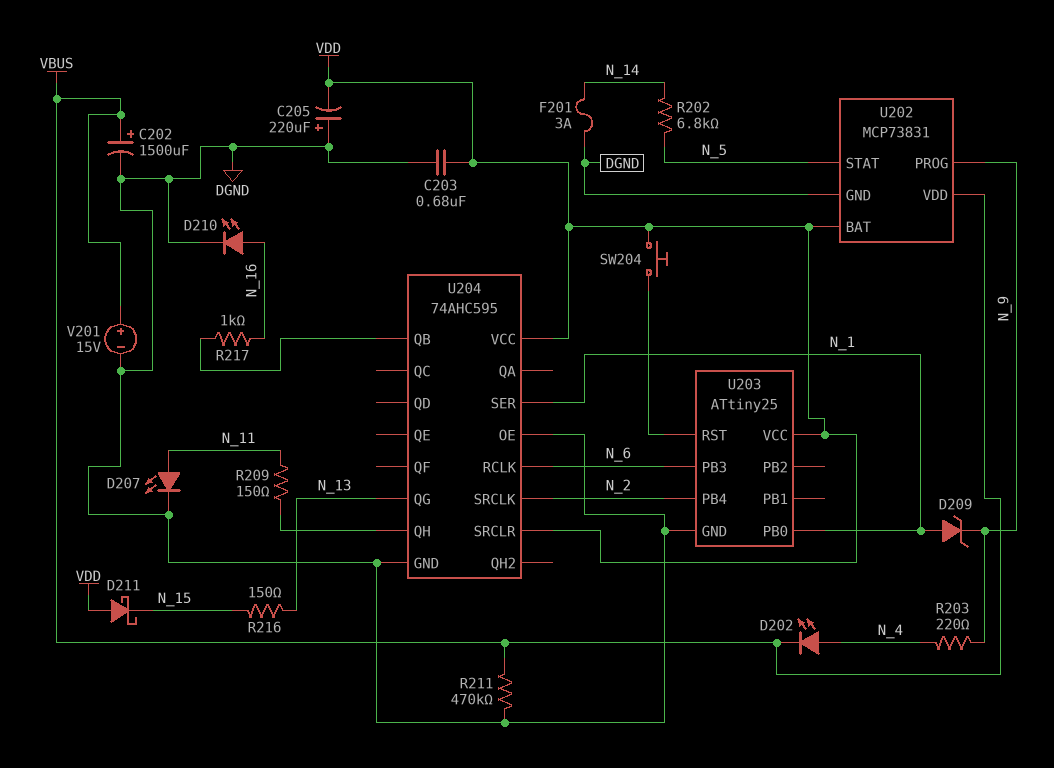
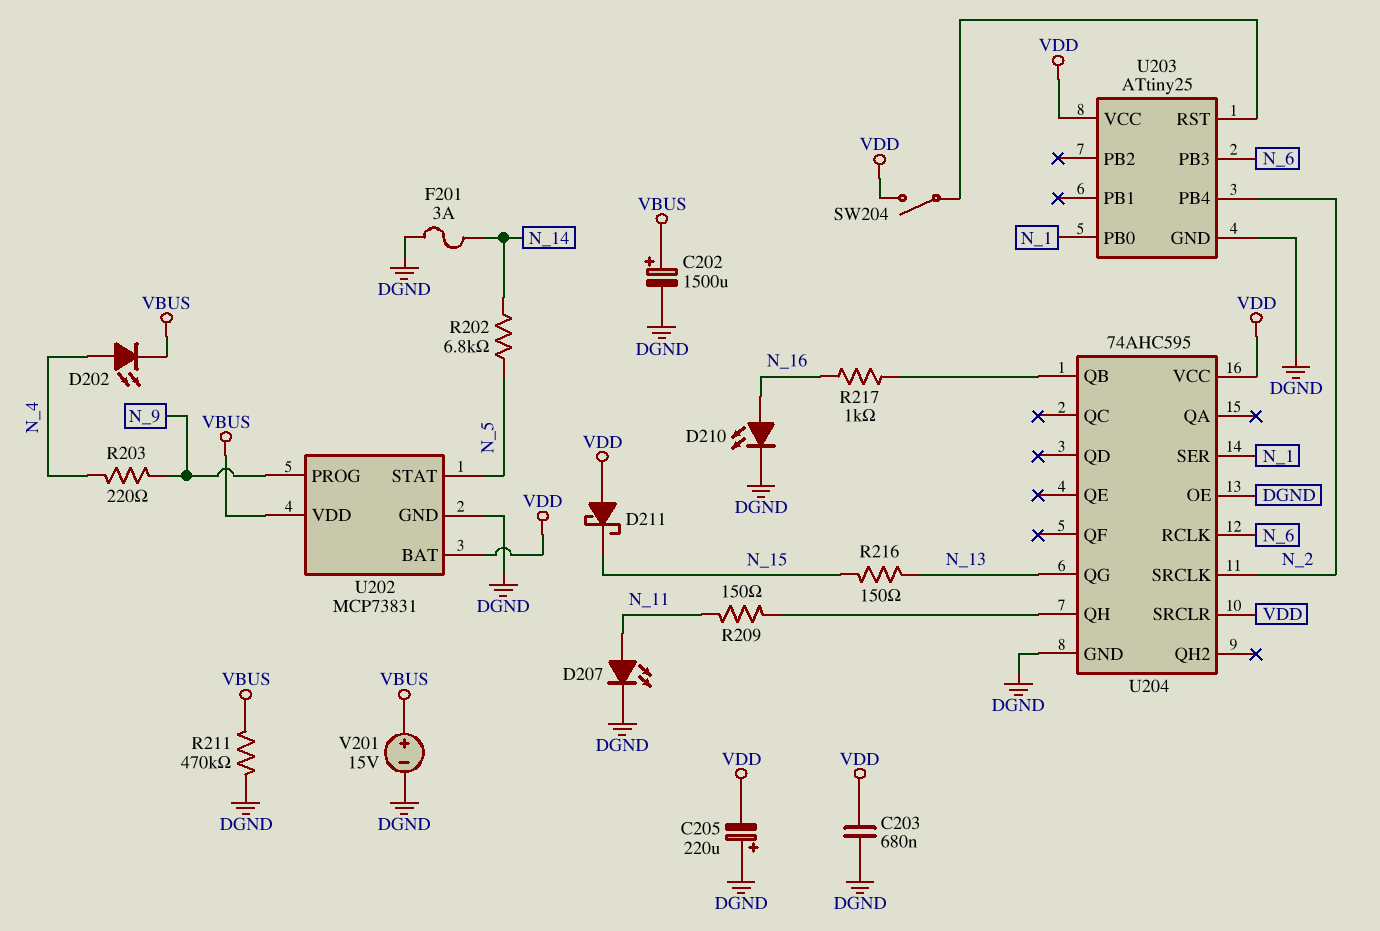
D209: zener (A N_1, K N_9) -> none
SW204: button (U203/RST, VDD) -> switch (U203/RST, VDD)

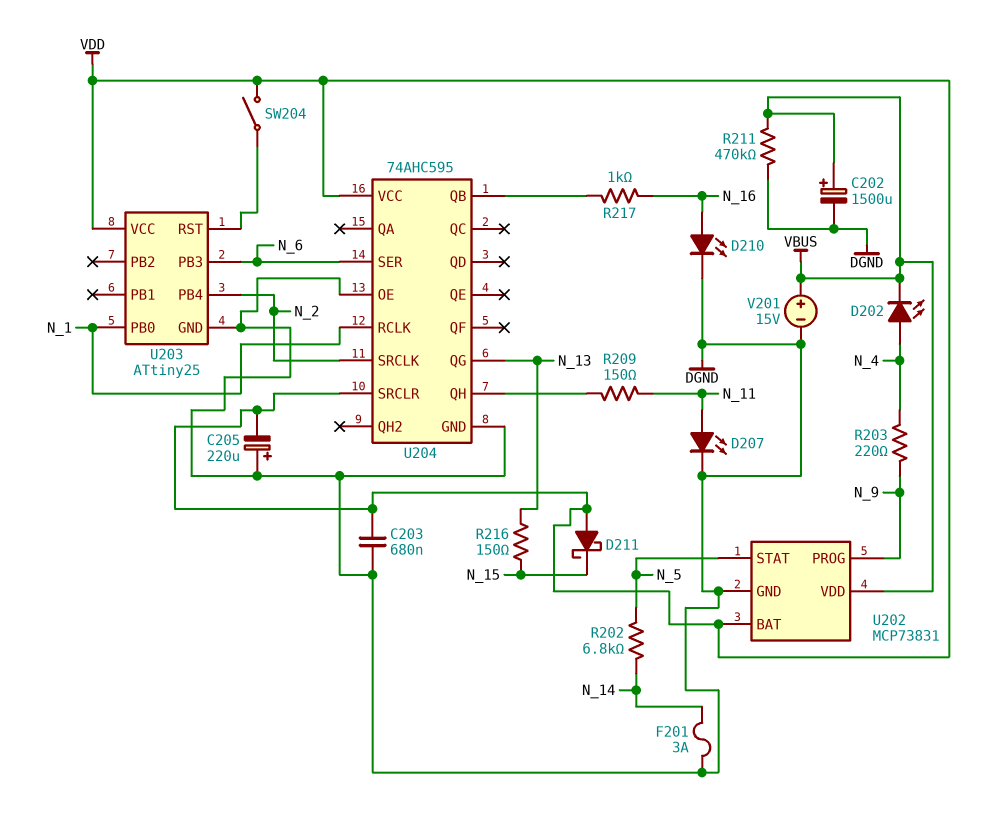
U204 pin RCLK: N_6 -> N_1
U204 pin SER: N_1 -> N_6

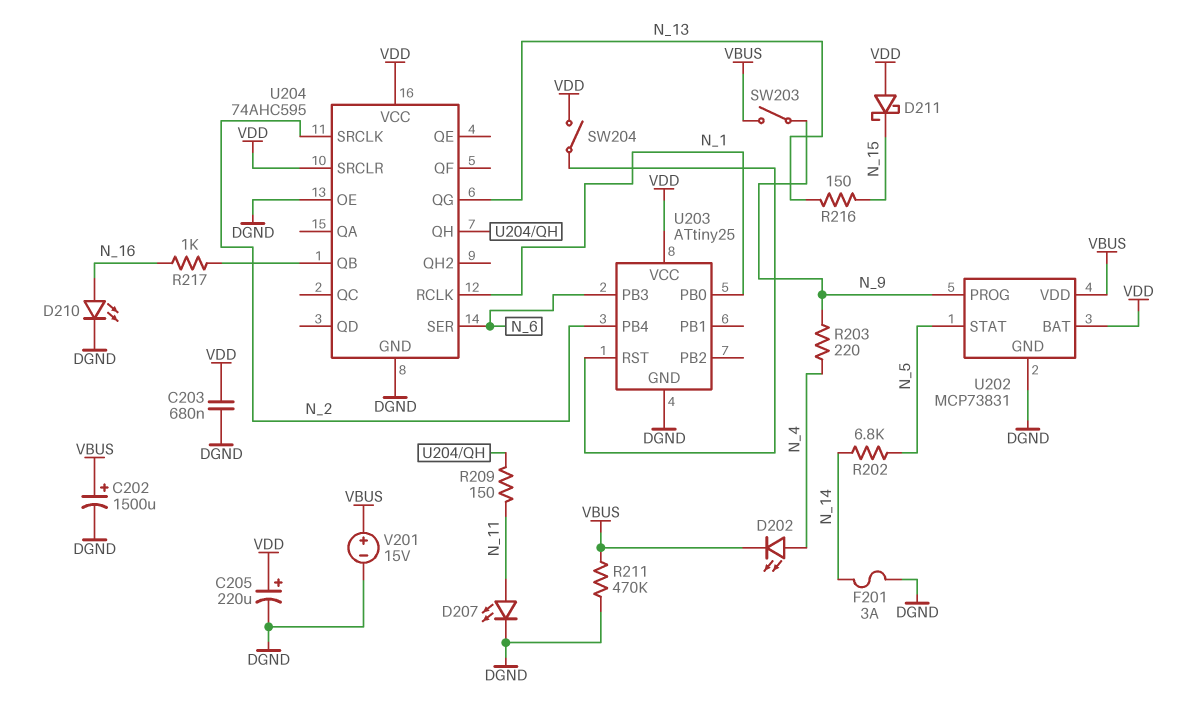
C205: 220uF (plus DGND, minus VDD) -> 220uF (plus VDD, minus DGND)
SW203: none -> switch (N_9, VBUS)

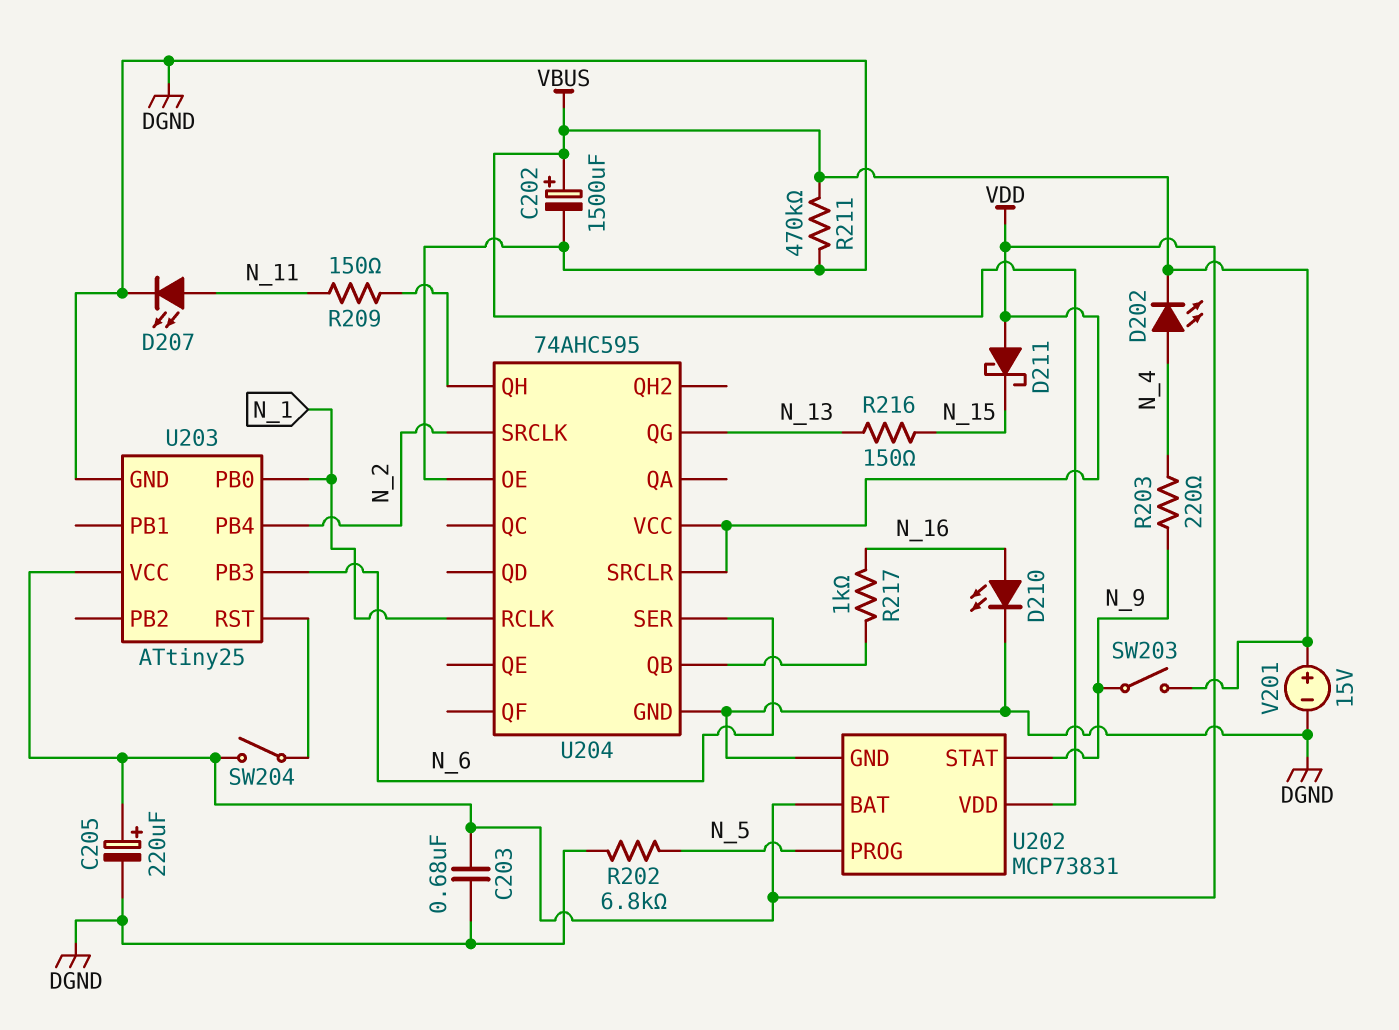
F201: 3A (DGND, N_14) -> none
R202: 6.8k (N_5, N_14) -> 6.8k (DGND, N_5)
U202 pin PROG: N_9 -> N_5
U202 pin STAT: N_5 -> N_9

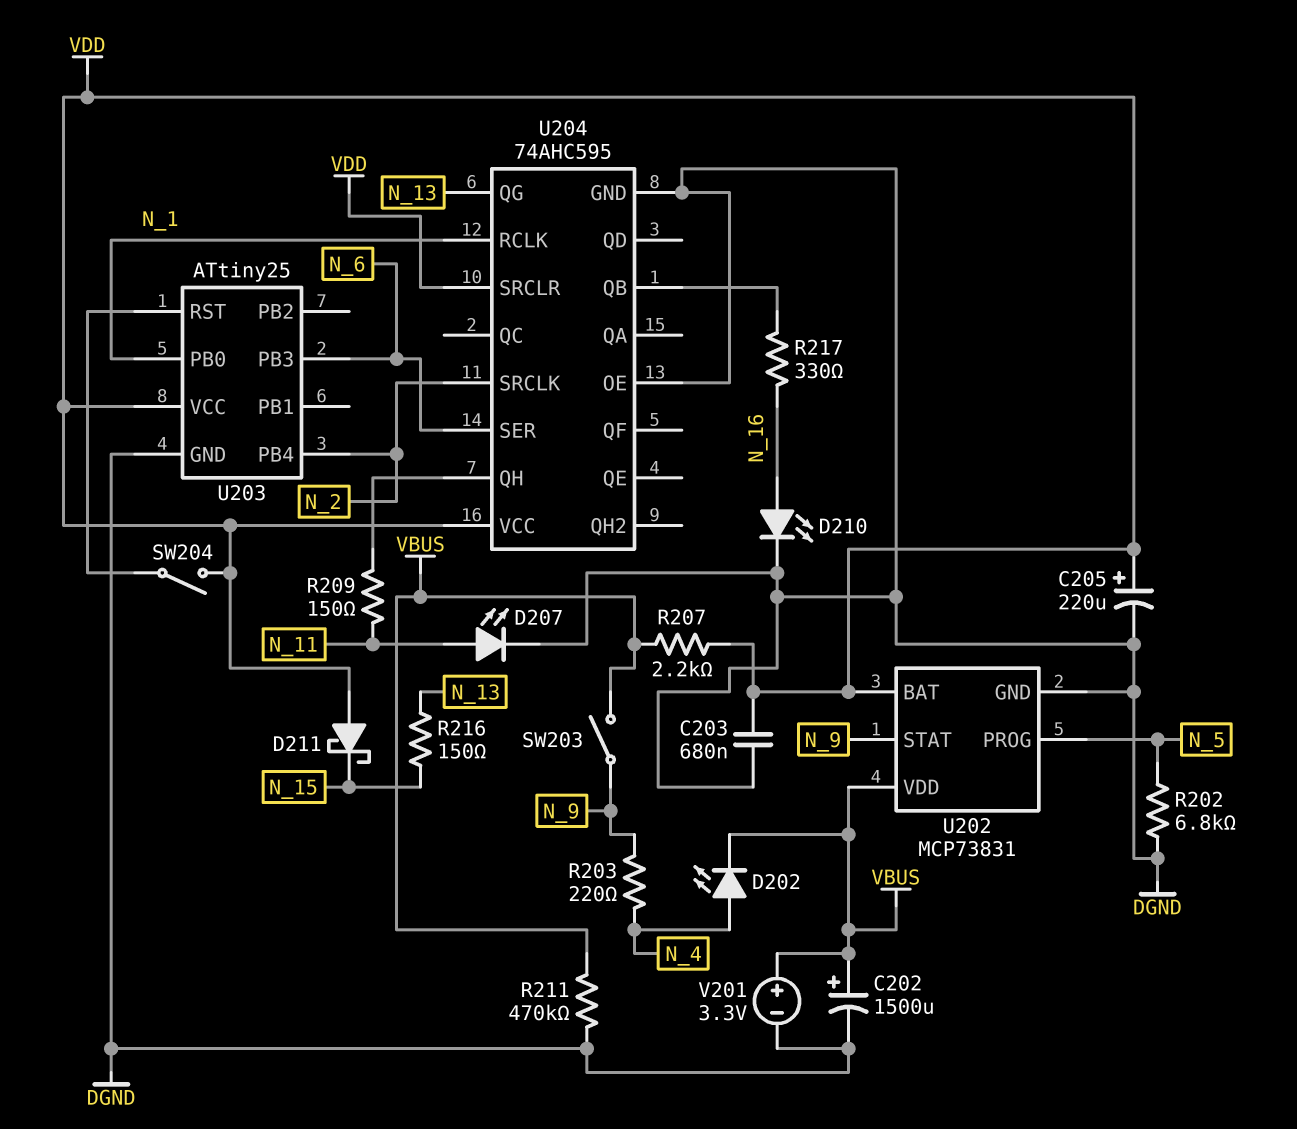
R207: none -> 2.2k (VBUS, VDD)
R217: 1k (N_16, U204/QB) -> 330 (N_16, U204/QB)
V201: 15V (plus VBUS, minus DGND) -> 3.3V (plus VBUS, minus DGND)

